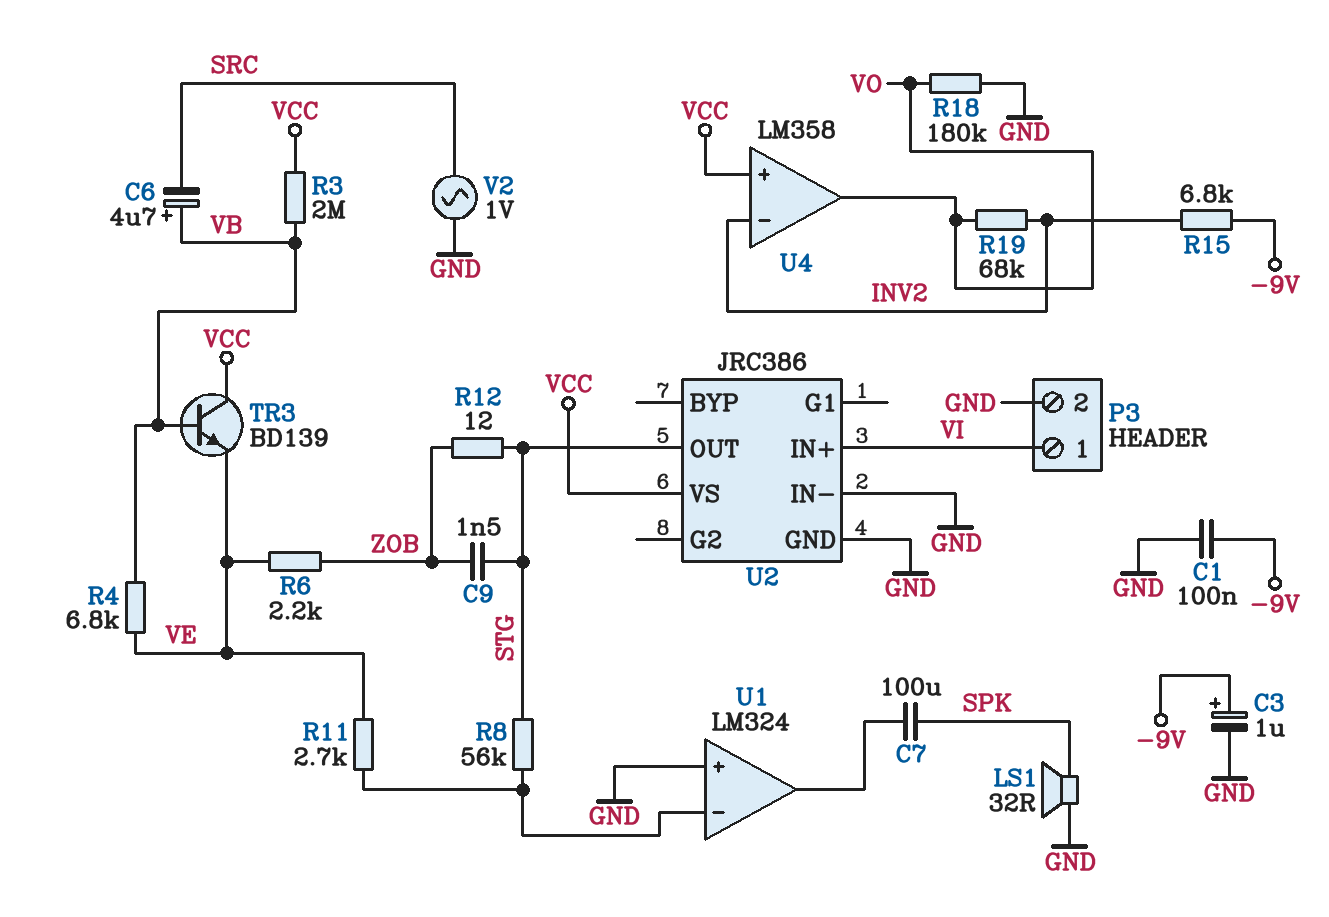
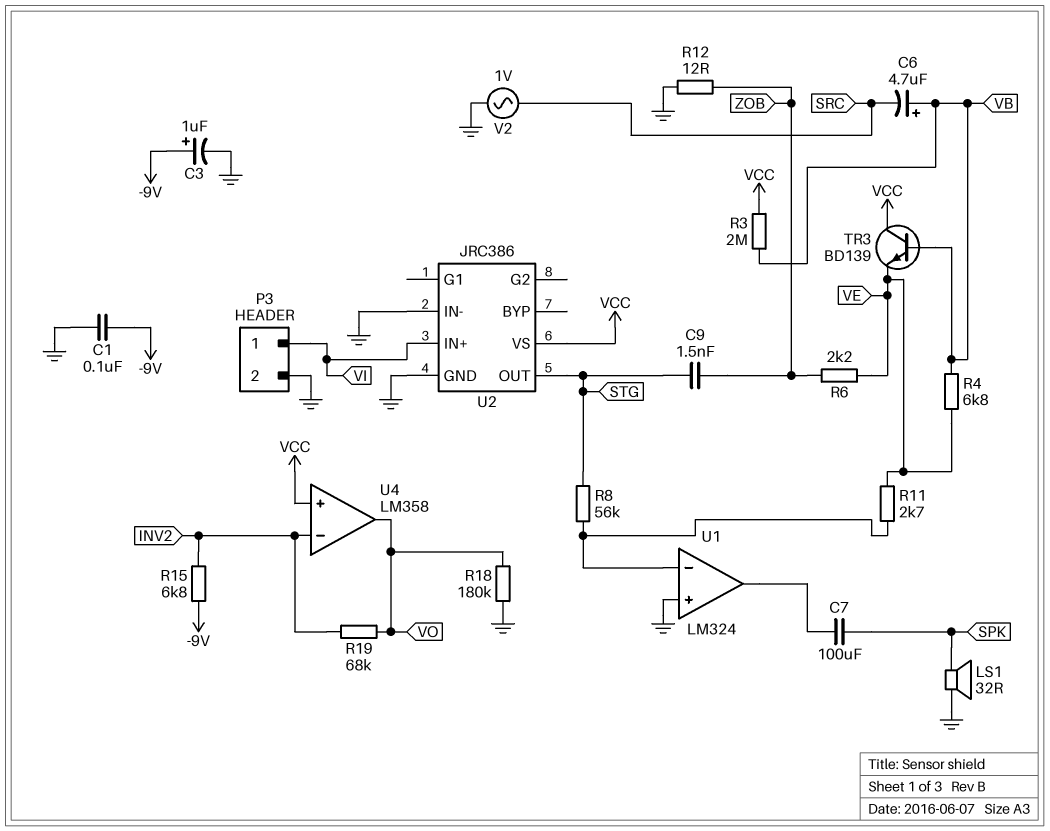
R12: 12 (STG, ZOB) -> 12 (GND, ZOB)

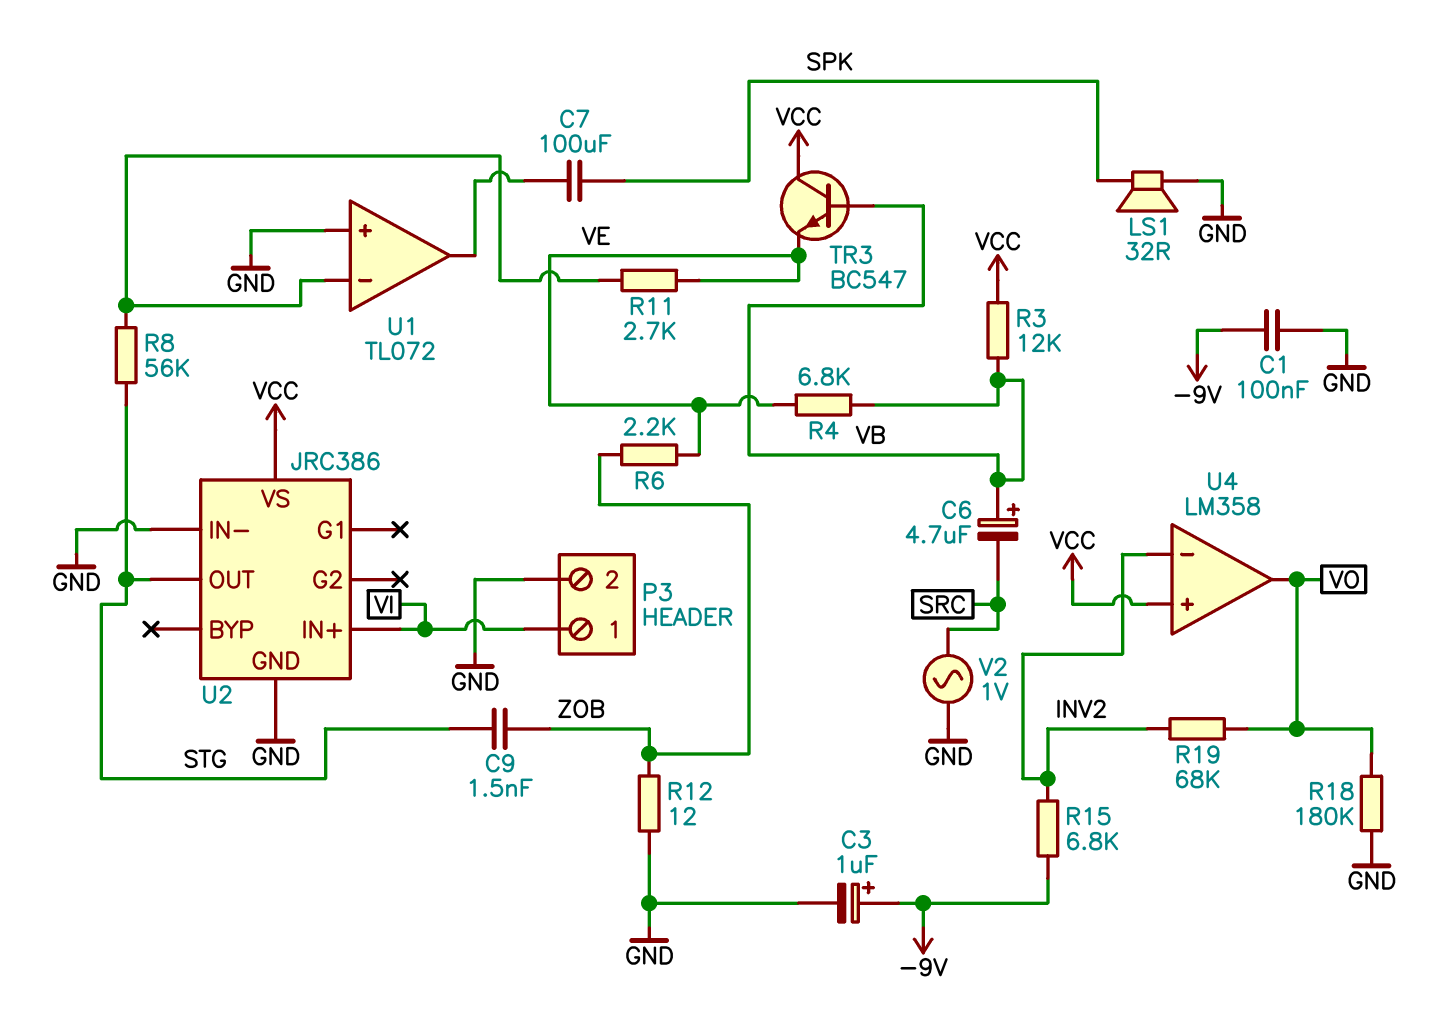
R3: 2M (VB, VCC) -> 12k (VB, VCC)
TR3: NPN BD139 (B VB, C VCC, E VE) -> NPN BC547 (B VB, C VCC, E VE)
U1: LM324 -> TL072

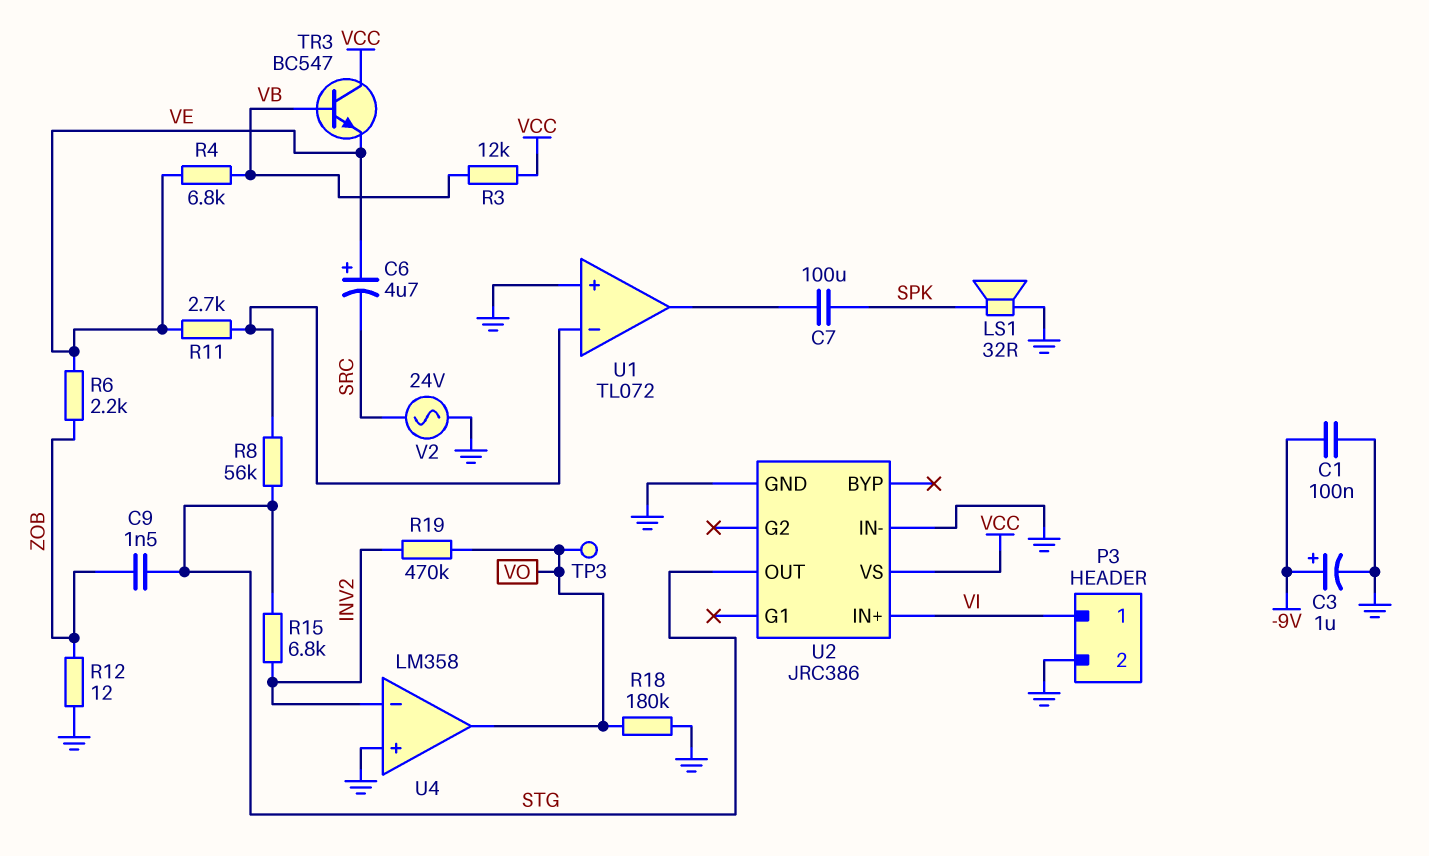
C6: 4.7uF (plus VB, minus SRC) -> 4.7uF (plus VE, minus SRC)
R15: 6.8k (-9V, INV2) -> 6.8k (INV2, STG)
R19: 68k (INV2, VO) -> 470k (INV2, VO)
TP3: none -> test point (VO)
U4 pin in+: VCC -> GND
V2: AC 1V (GND, SRC) -> AC 24V (GND, SRC)

